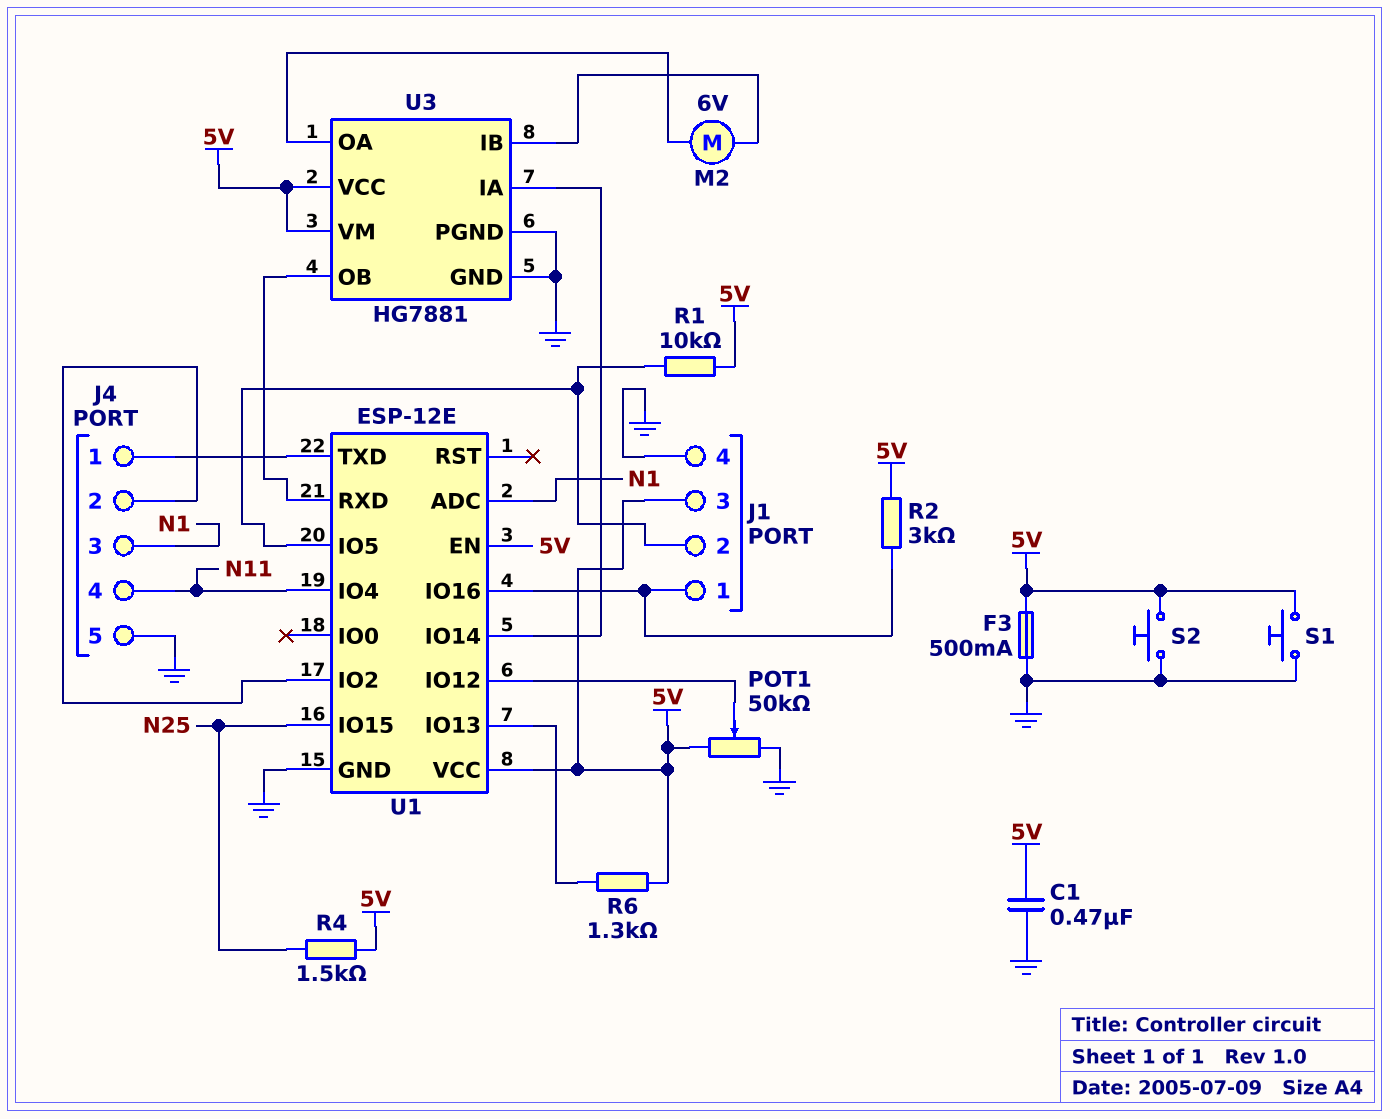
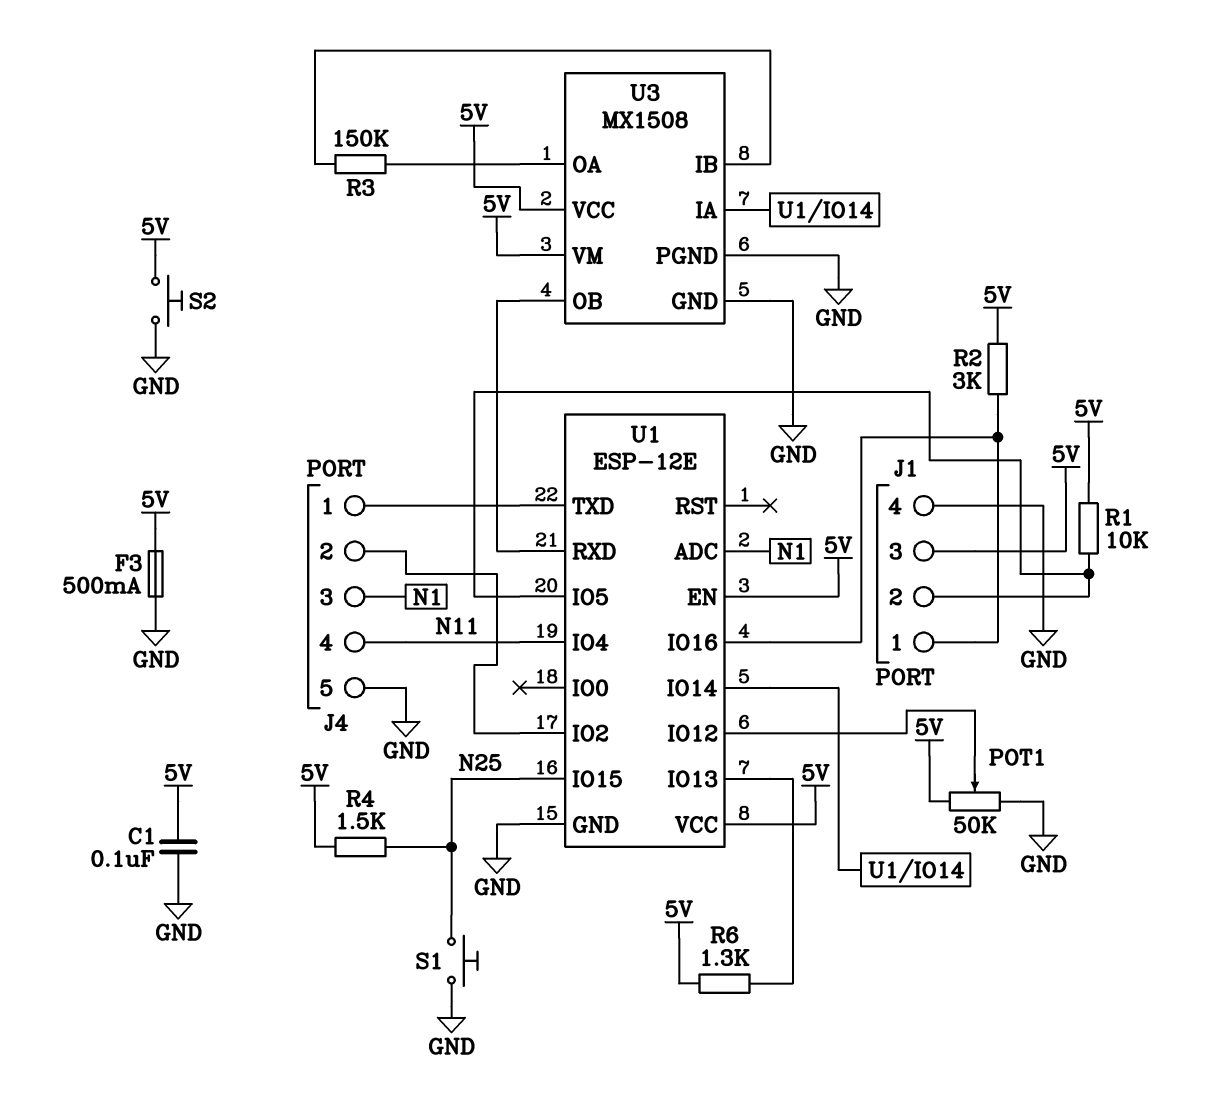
C1: 470nF (5V, GND) -> 100nF (5V, GND)
M2: motor 6V (U3/IB, U3/OA) -> none
R3: none -> 150k (U3/IB, U3/OA)
S1: button (5V, GND) -> button (GND, N25)
U3: HG7881 -> MX1508

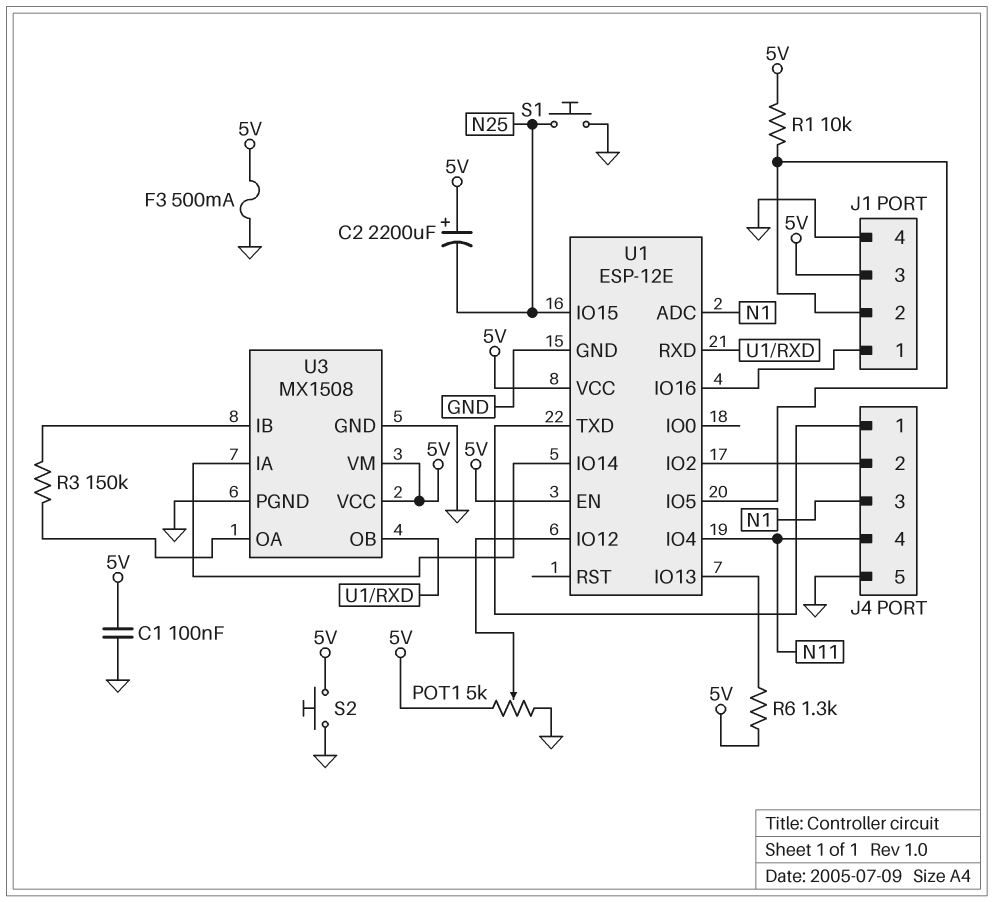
C2: none -> 2200uF (plus 5V, minus N25)
POT1: 50k (5V, GND, wiper U1/IO12) -> 5k (5V, GND, wiper U1/IO12)
R2: 3k (5V, J1/1) -> none
R4: 1.5k (5V, N25) -> none

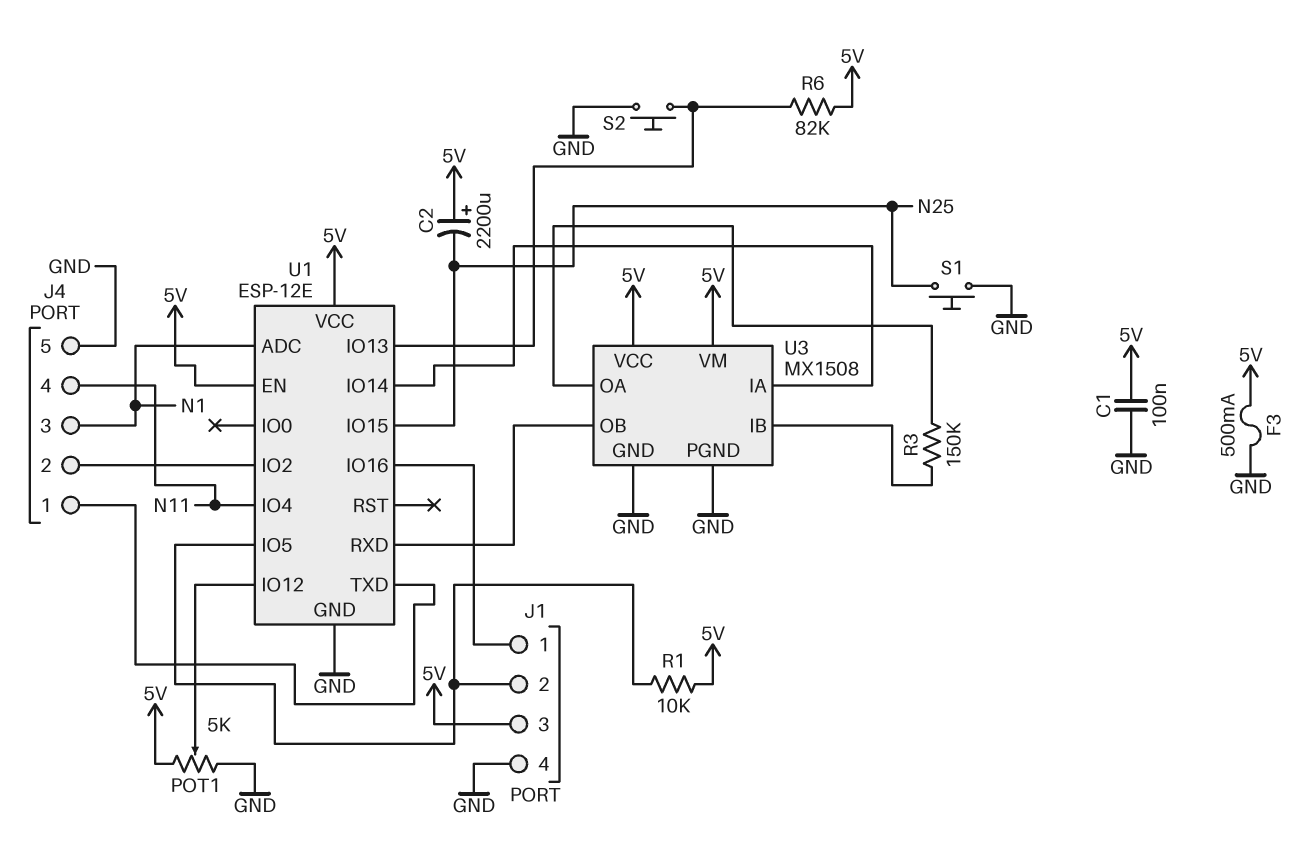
R6: 1.3k (5V, U1/IO13) -> 82k (5V, U1/IO13)
S2: button (5V, GND) -> button (GND, U1/IO13)

